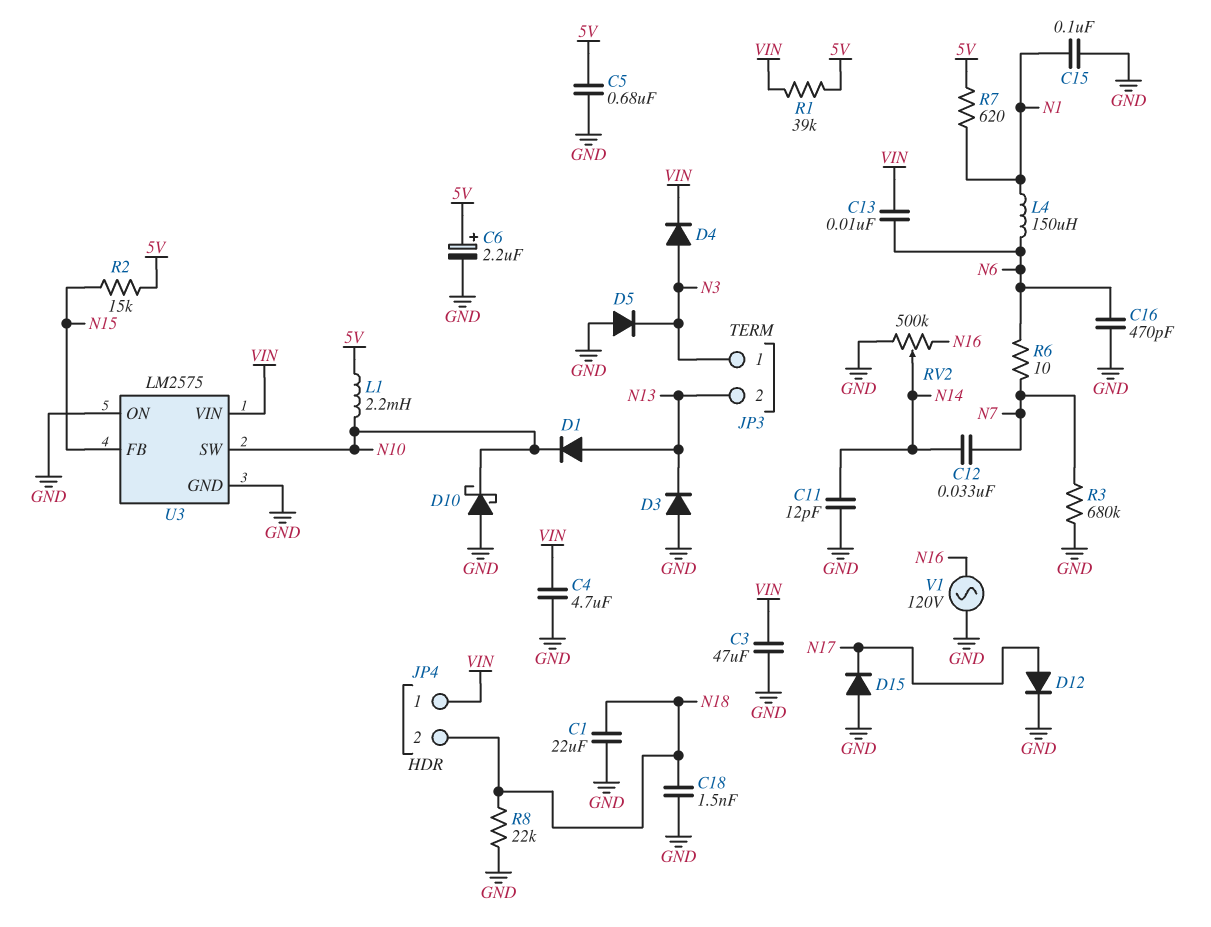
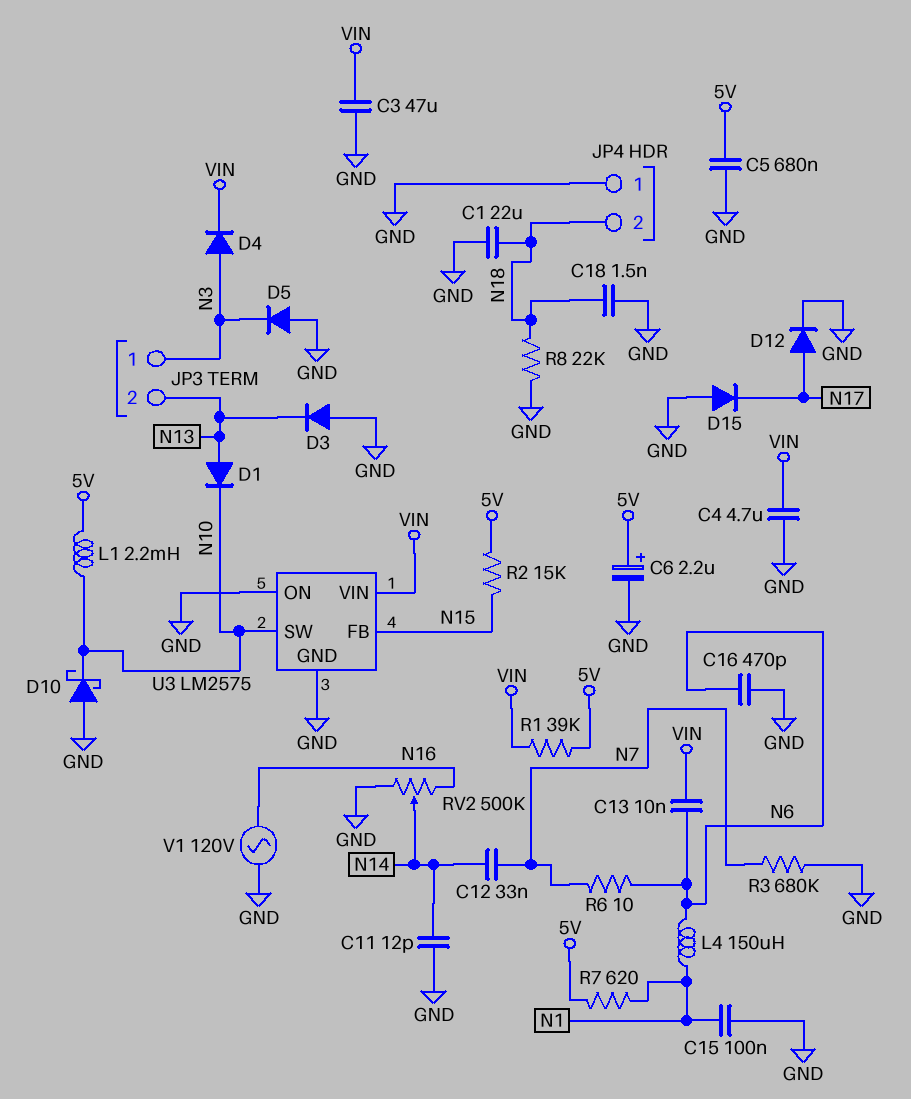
JP4 pin 1: VIN -> GND

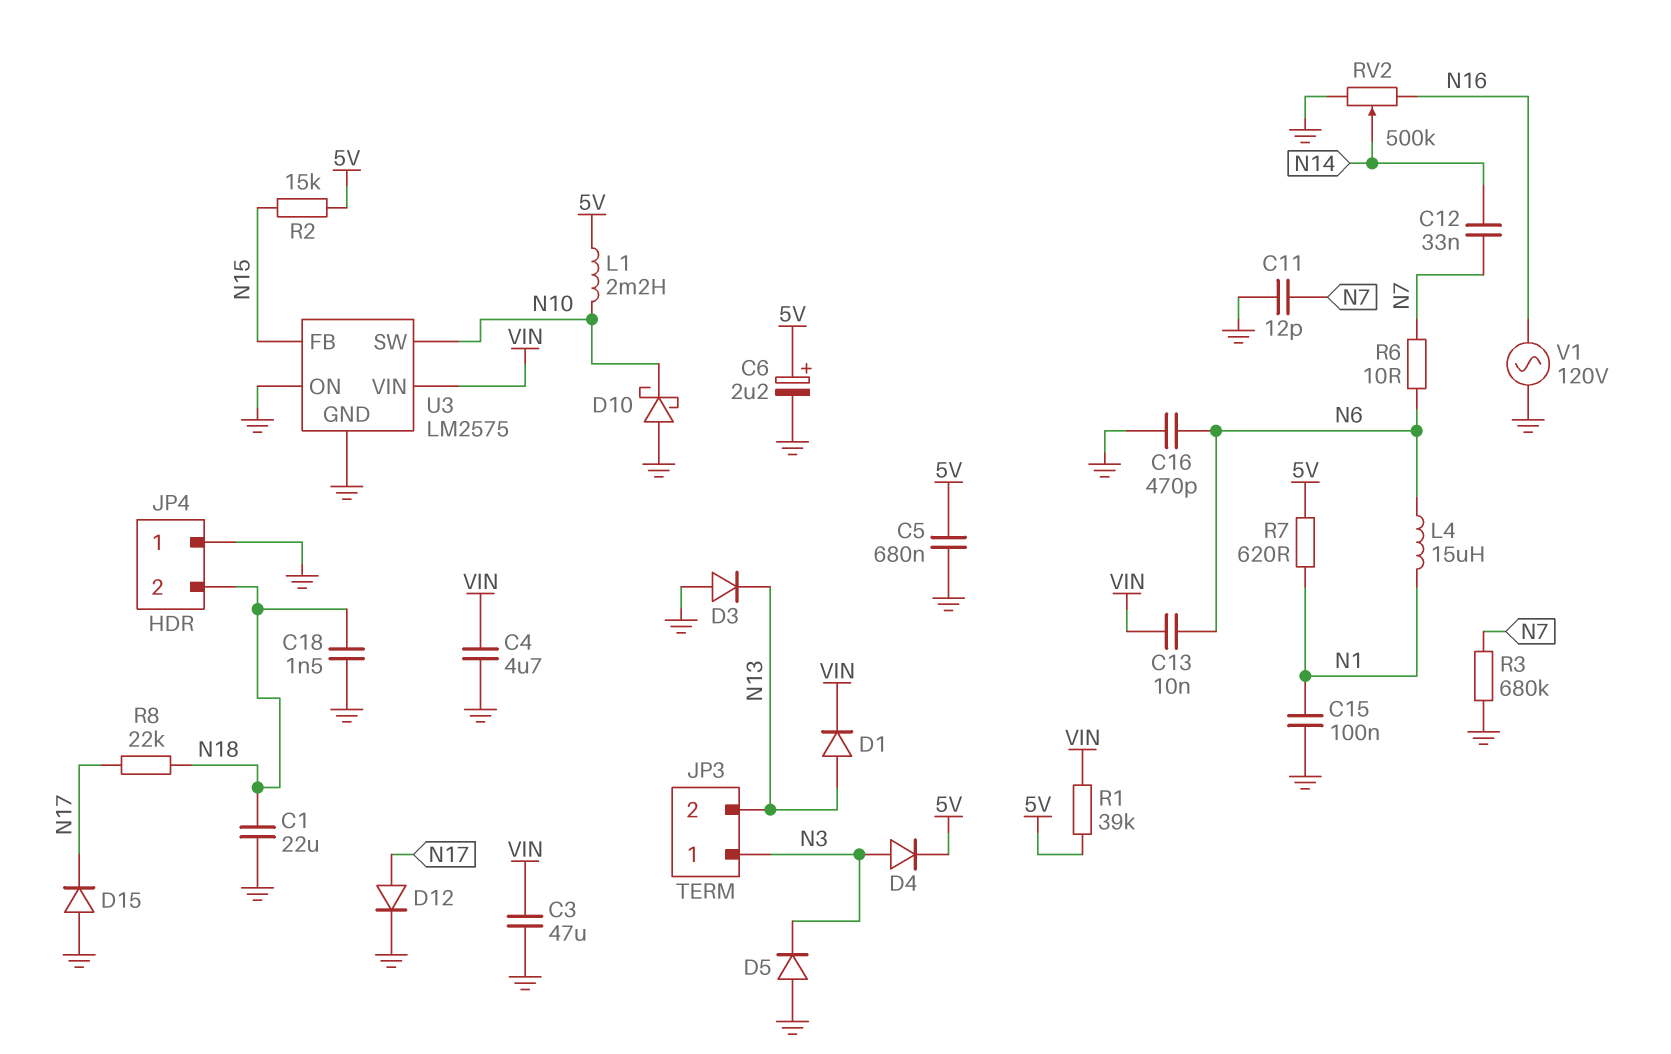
C11: 12pF (GND, N14) -> 12pF (GND, N7)
D1: diode (A N13, K N10) -> diode (A N13, K VIN)
D4: diode (A N3, K VIN) -> diode (A N3, K 5V)
L4: 150uH (N1, N6) -> 15uH (N1, N6)
R8: 22k (GND, N18) -> 22k (N17, N18)

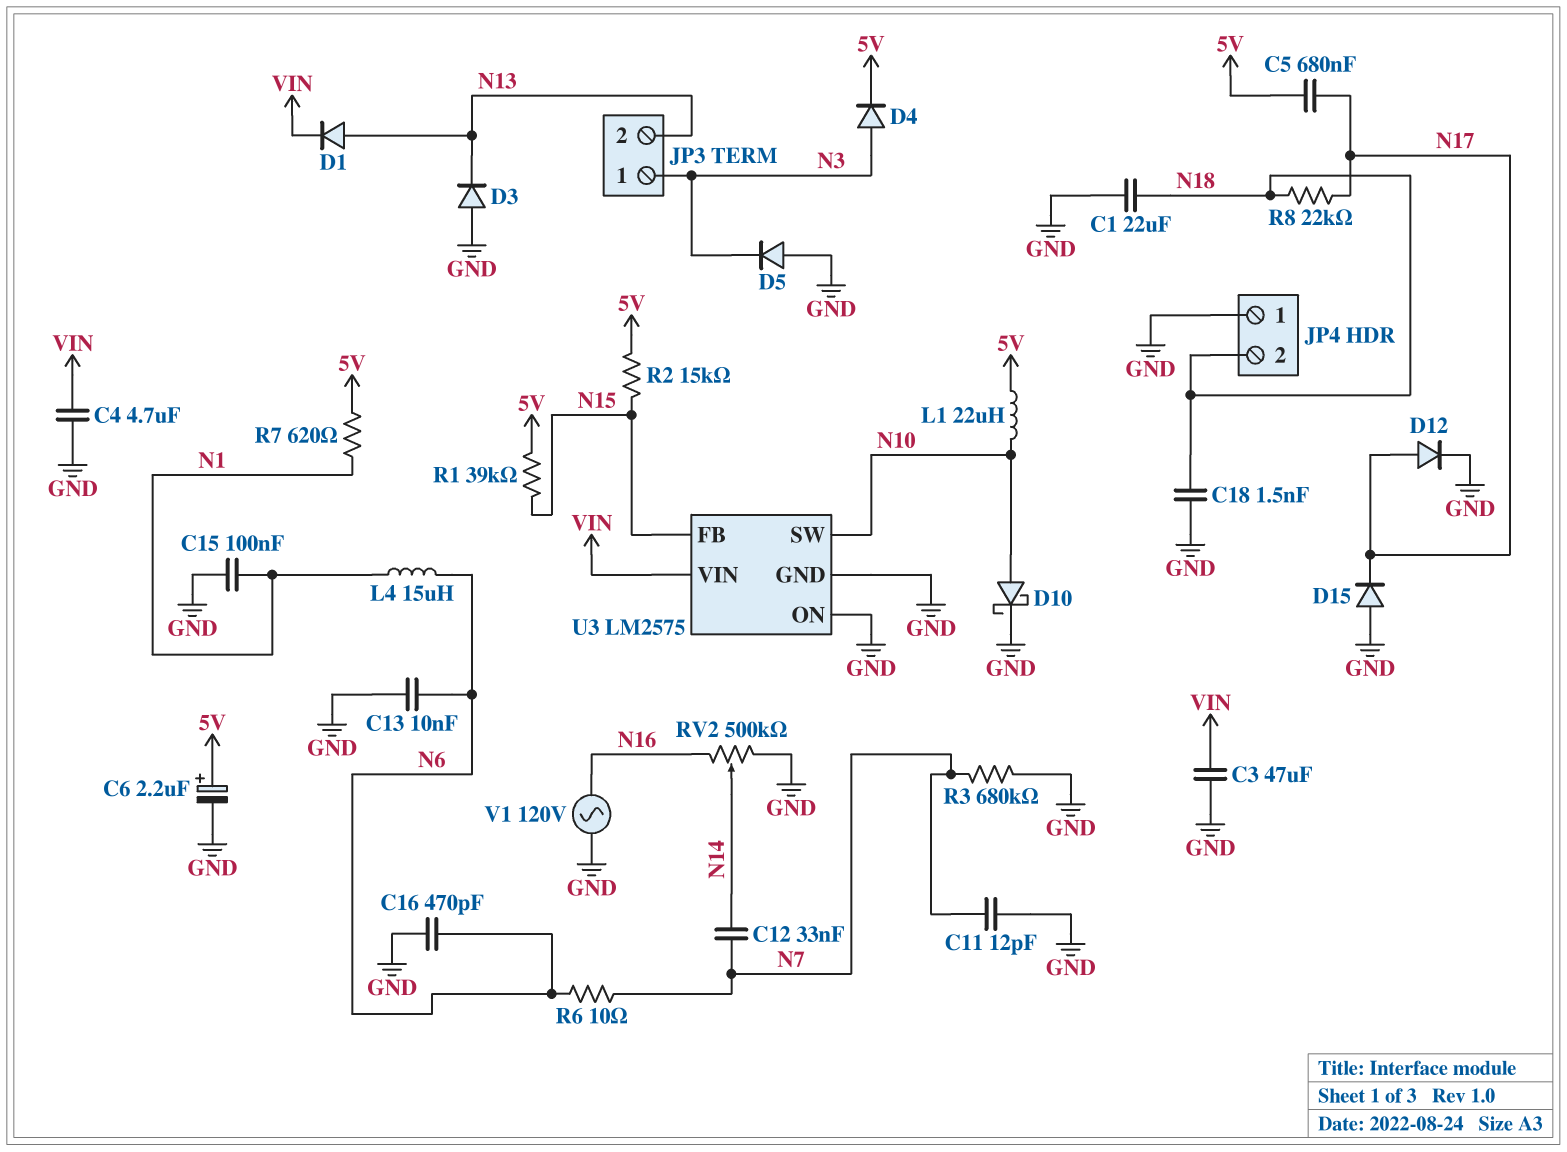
C5: 680nF (5V, GND) -> 680nF (5V, N17)
C13: 10nF (N6, VIN) -> 10nF (GND, N6)
D10: schottky (A GND, K N10) -> schottky (A N10, K GND)
L1: 2.2mH (5V, N10) -> 22uH (5V, N10)
R1: 39k (5V, VIN) -> 39k (5V, N15)

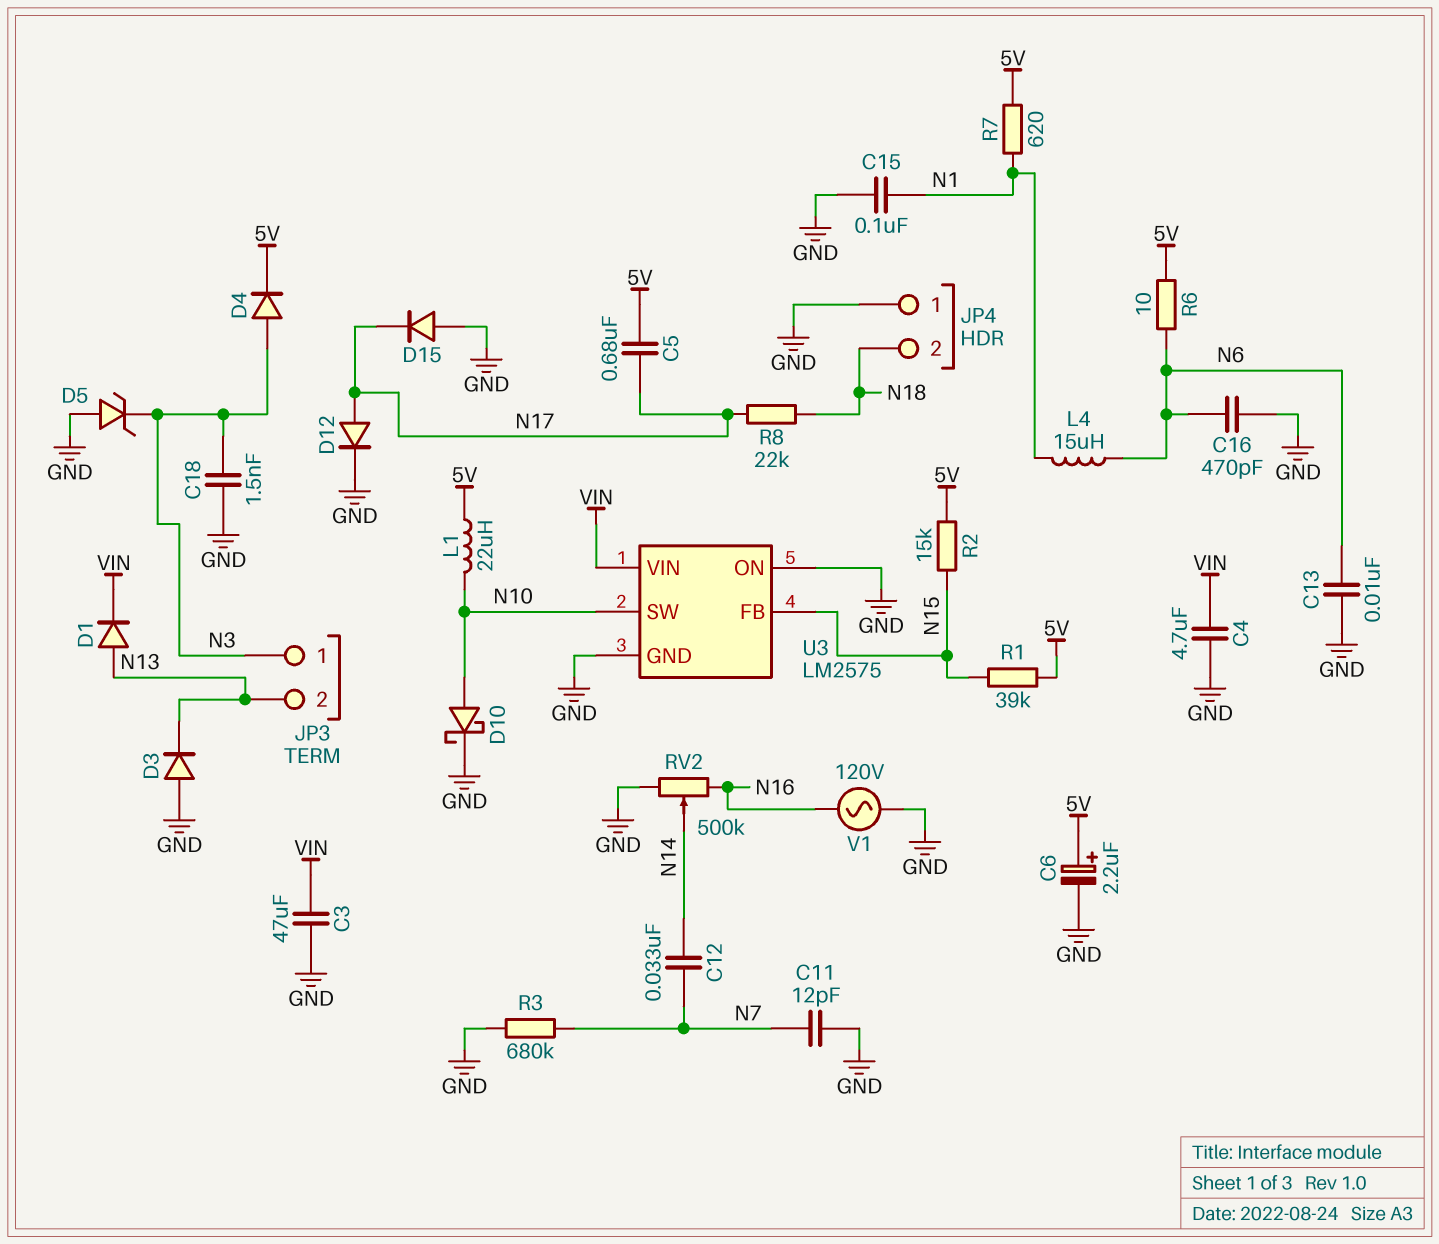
C1: 22uF (GND, N18) -> none
C18: 1.5nF (GND, N18) -> 1.5nF (GND, N3)
D5: diode (A GND, K N3) -> zener (A GND, K N3)
R6: 10 (N6, N7) -> 10 (5V, N6)

